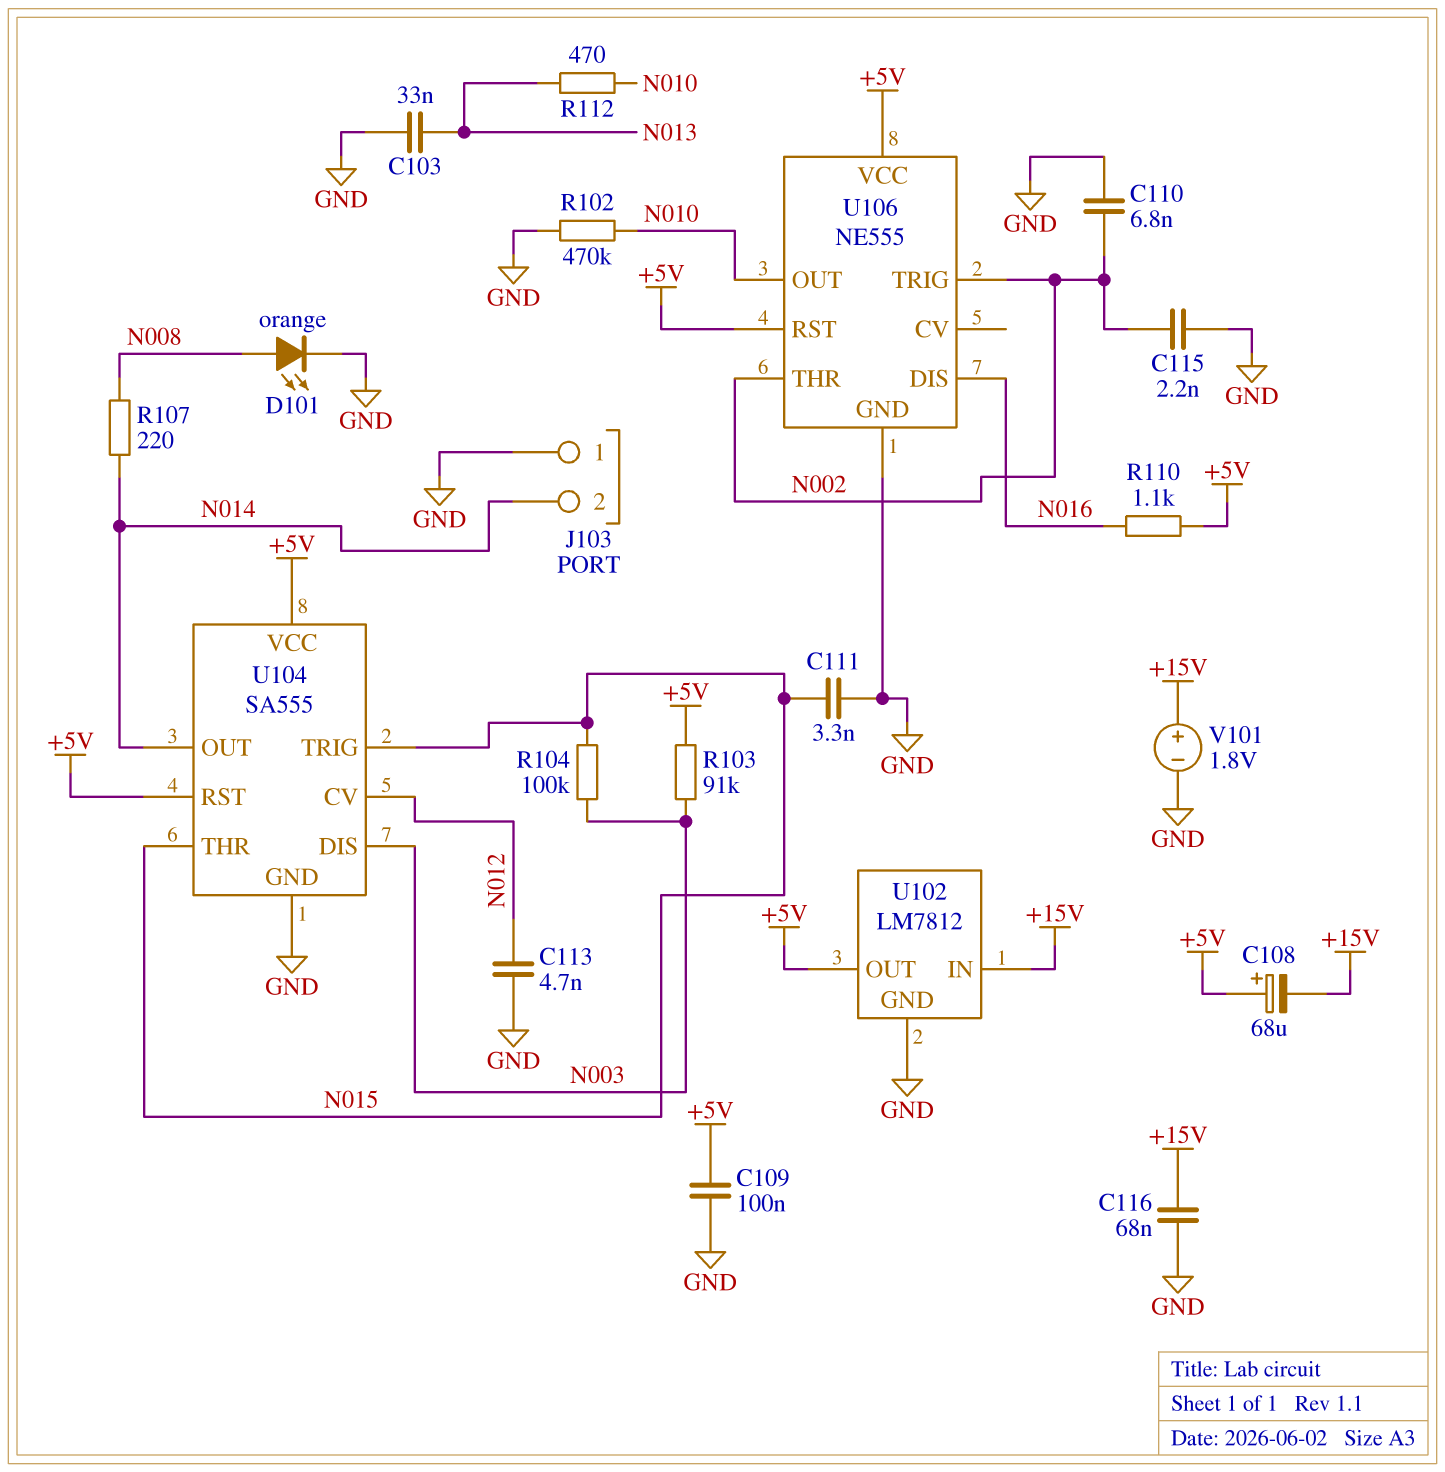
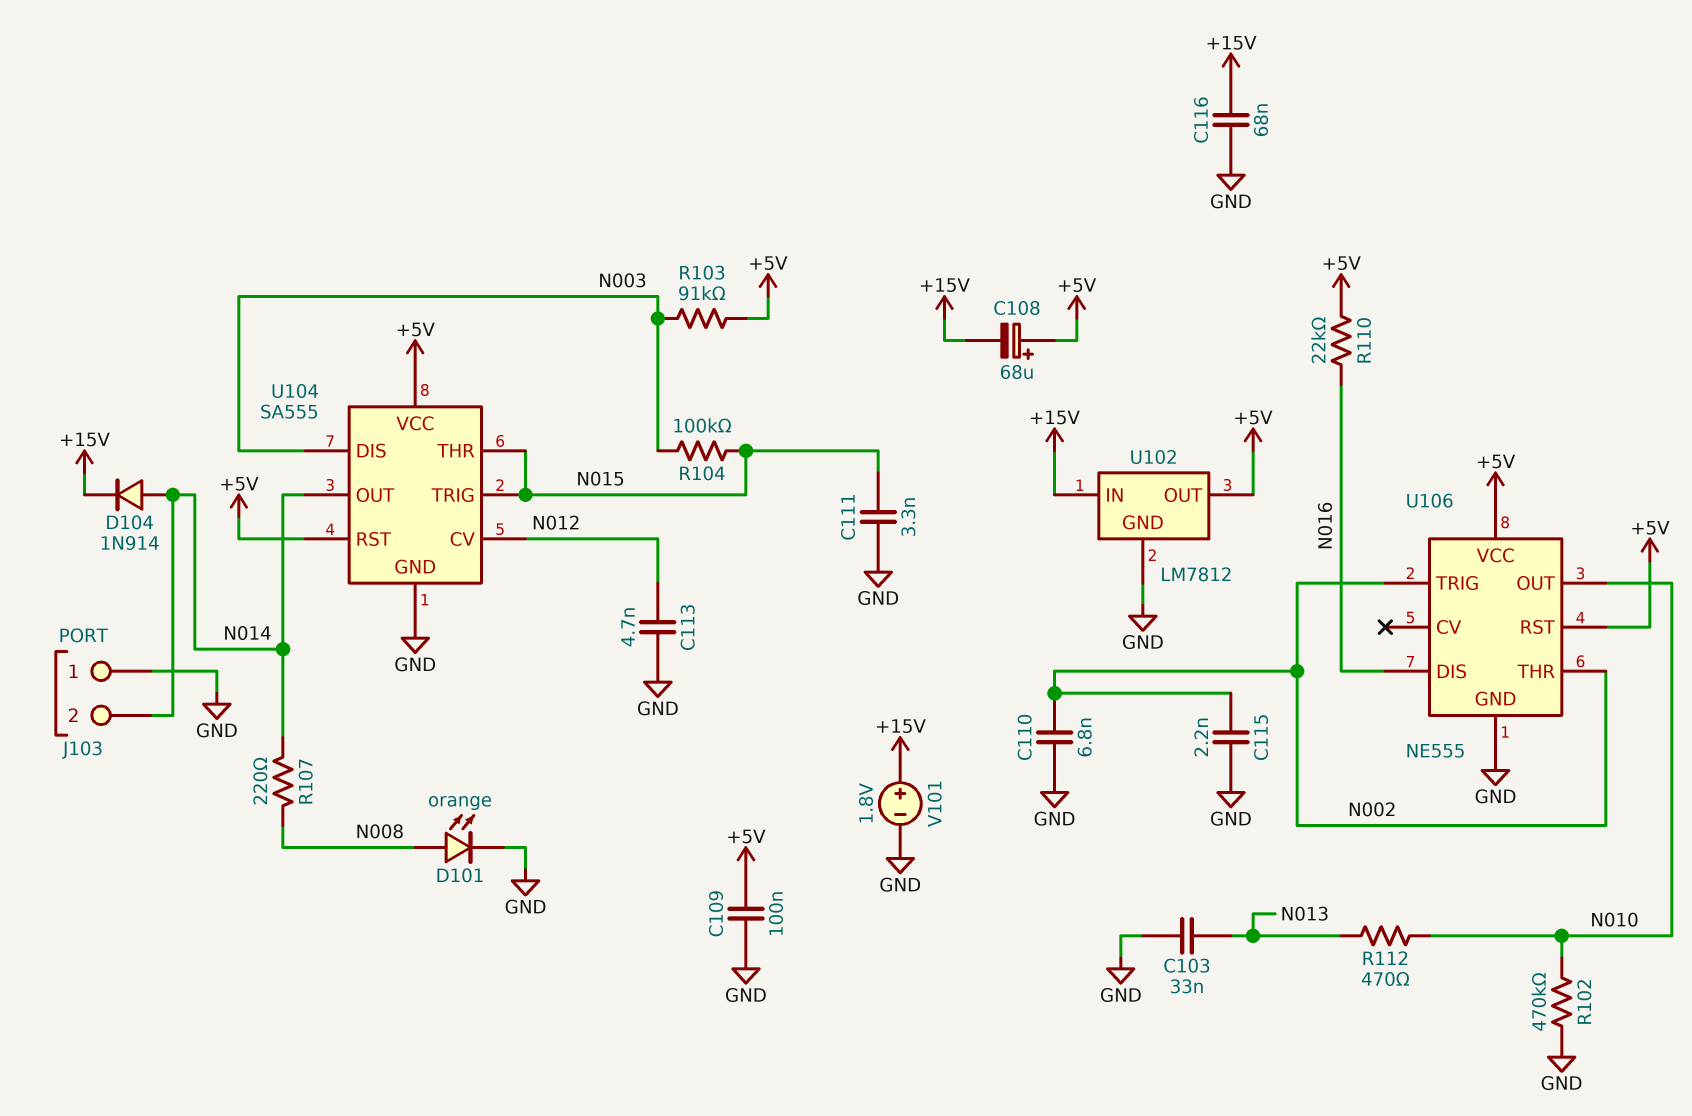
D104: none -> diode 1N914 (A N014, K +15V)
R110: 1.1k (+5V, N016) -> 22k (+5V, N016)

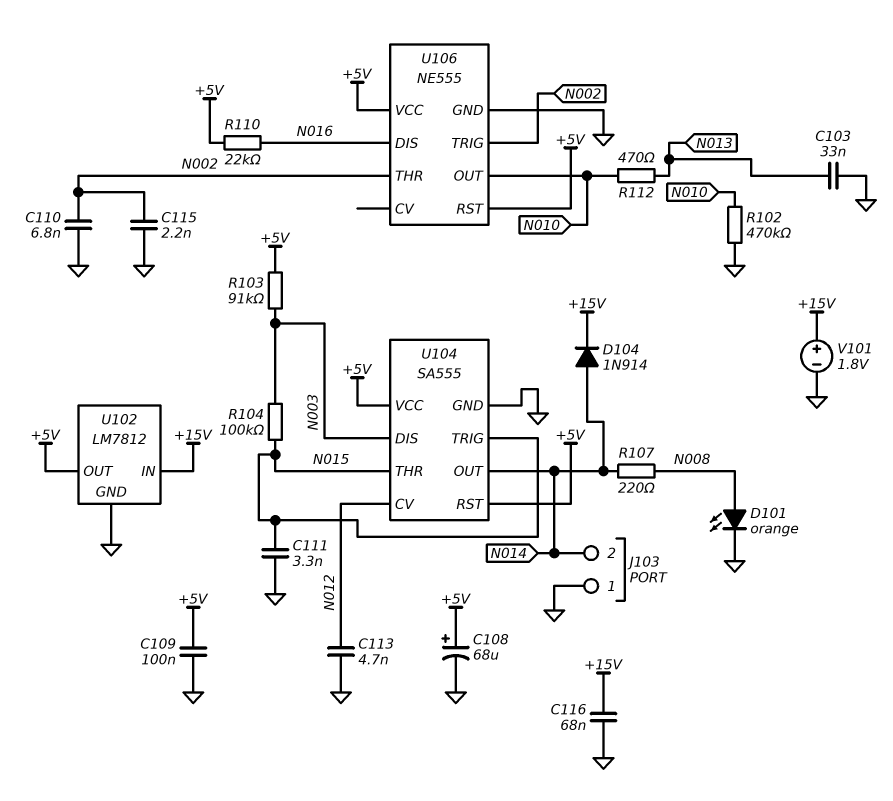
C108: 68uF (plus +5V, minus +15V) -> 68uF (plus +5V, minus GND)

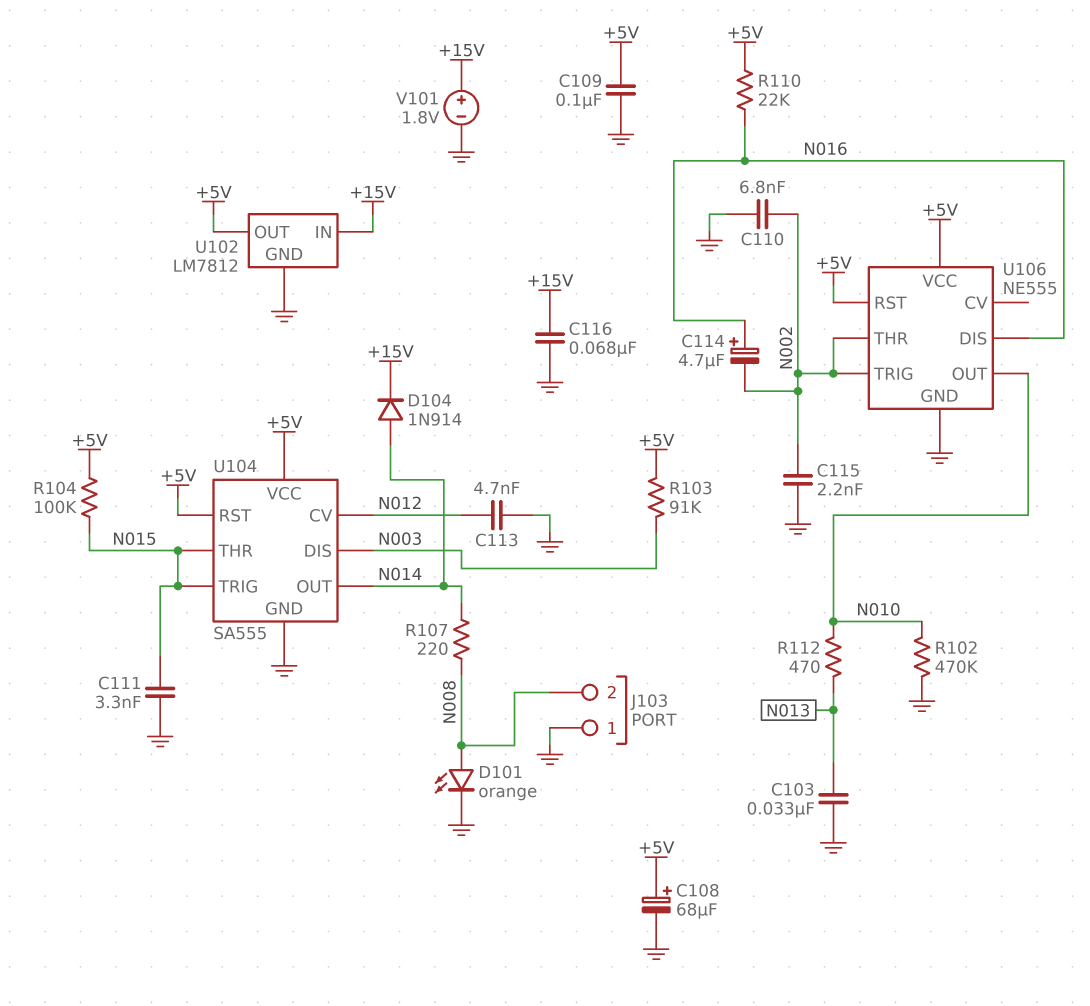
C114: none -> 4.7uF (plus N016, minus N002)
J103 pin 2: N014 -> N008
R104: 100k (N003, N015) -> 100k (+5V, N015)

